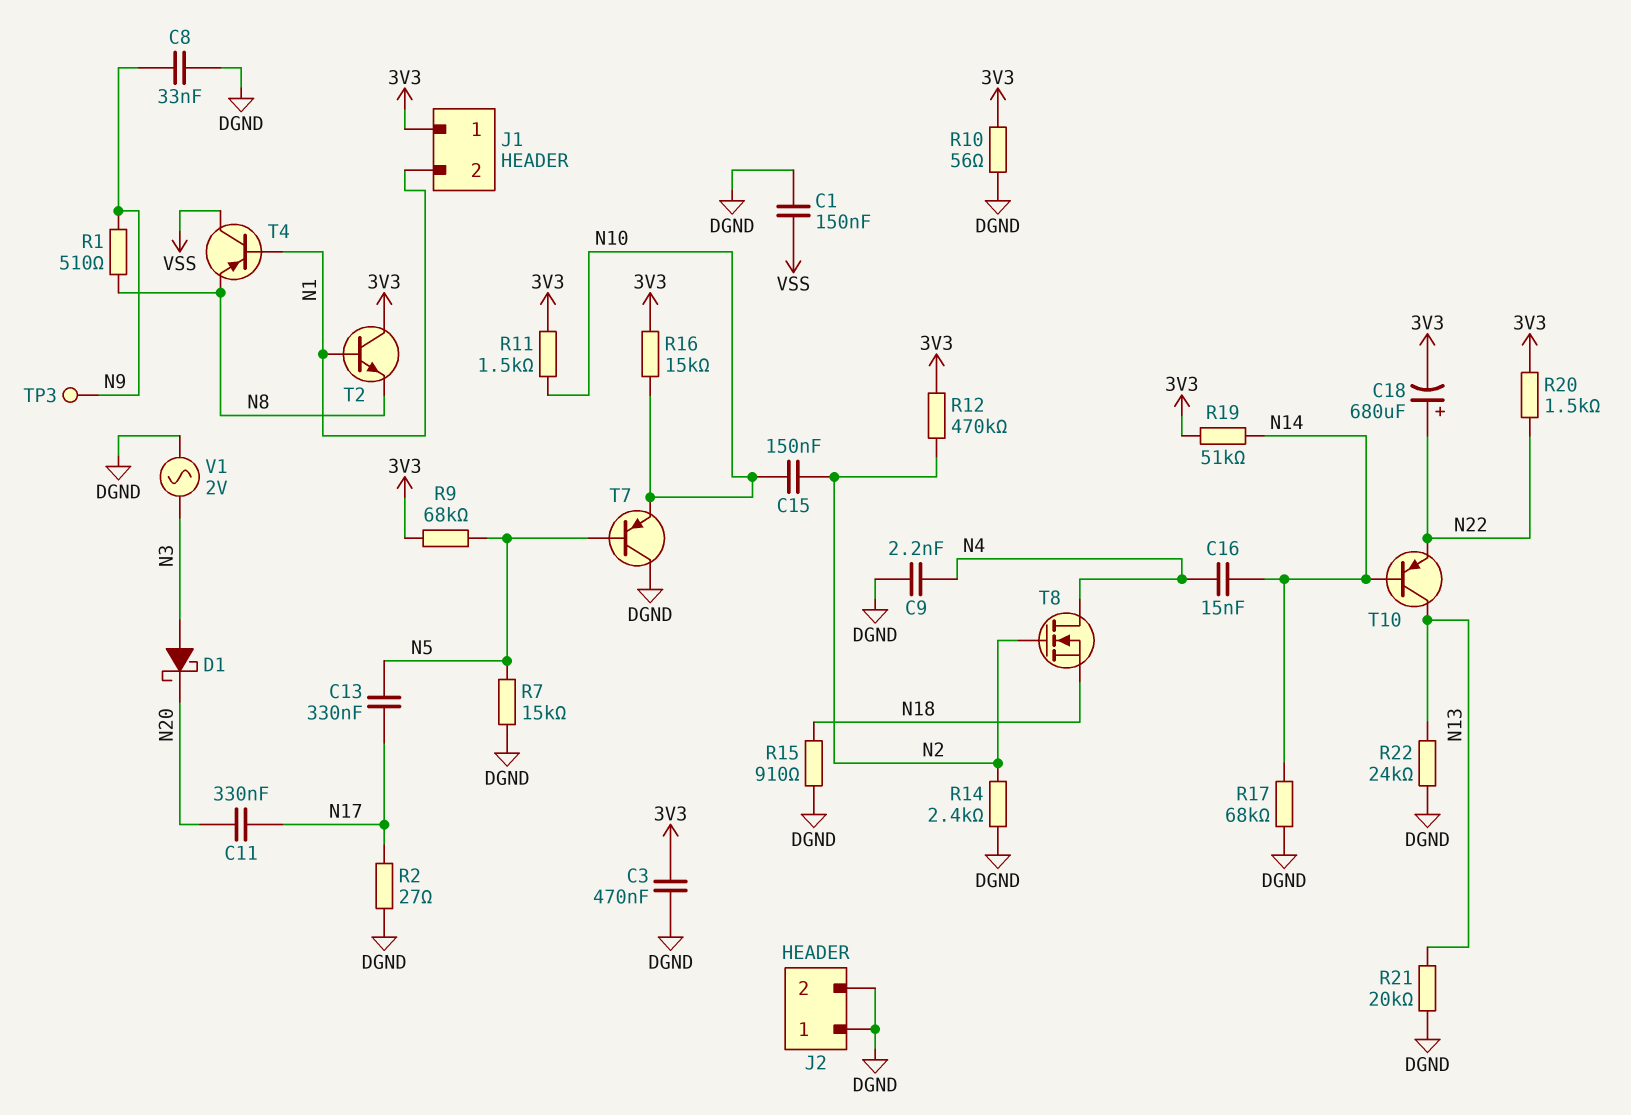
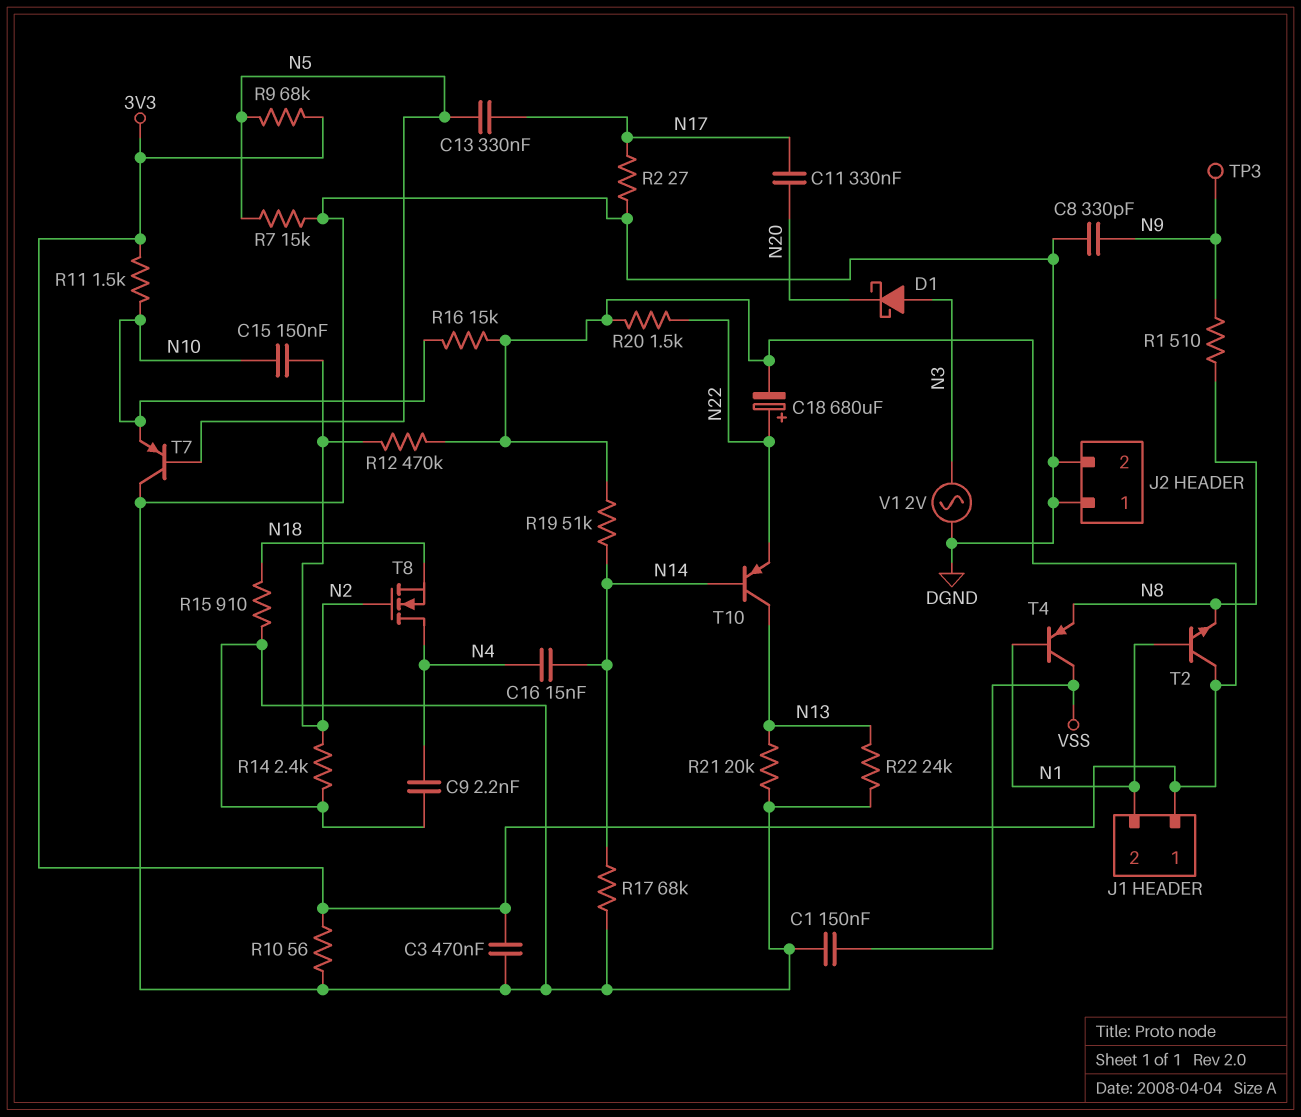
C8: 33nF (DGND, N9) -> 330pF (DGND, N9)

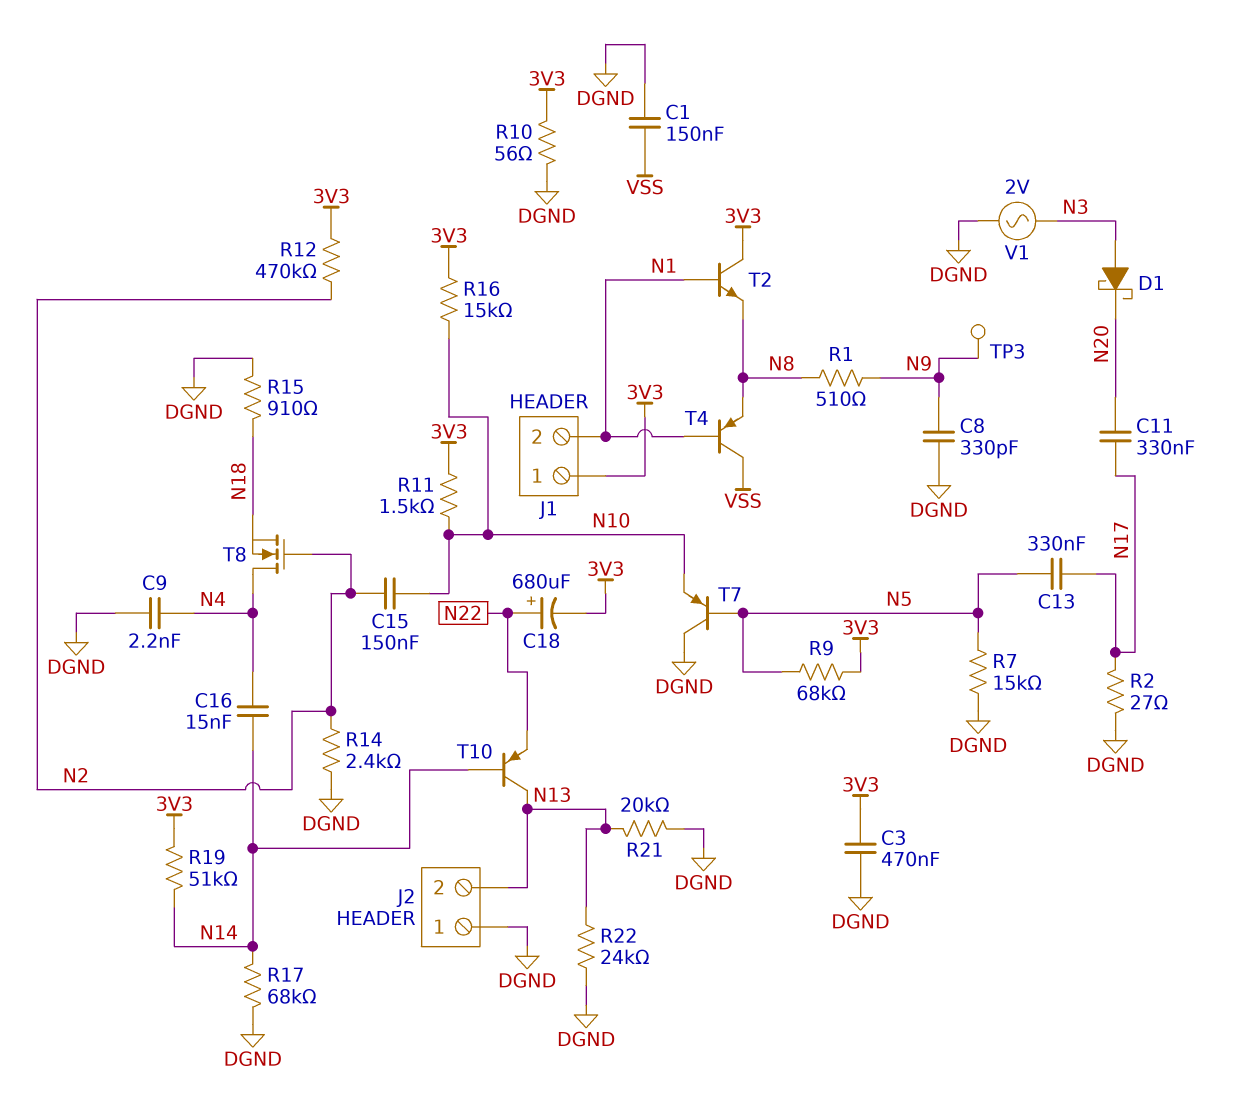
J2 pin 2: DGND -> N13
R20: 1.5k (3V3, N22) -> none

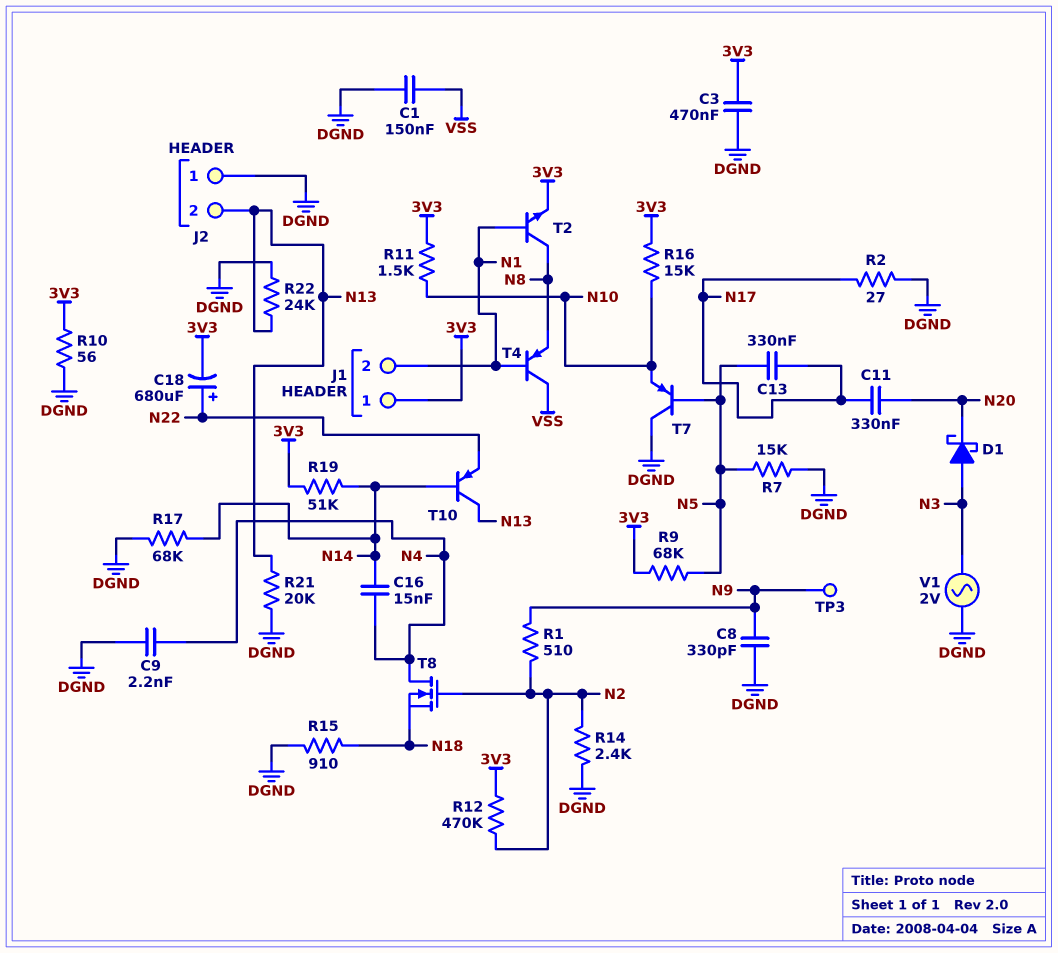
C15: 150nF (N2, N10) -> none
R1: 510 (N8, N9) -> 510 (N2, N9)
T2: NPN (B N1, C 3V3, E N8) -> NPN (B N1, C N8, E 3V3)

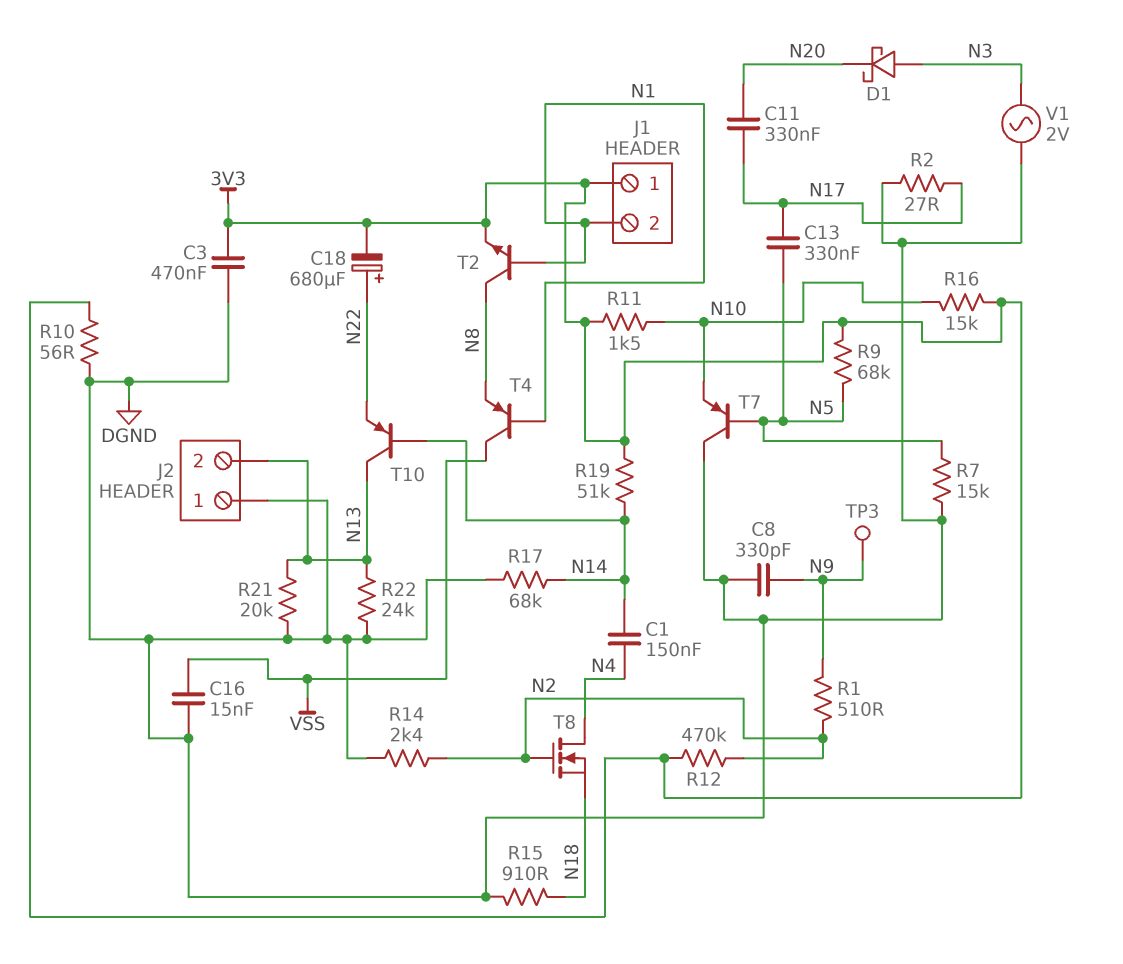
C1: 150nF (DGND, VSS) -> 150nF (N4, N14)
C9: 2.2nF (DGND, N4) -> none
C16: 15nF (N4, N14) -> 15nF (DGND, VSS)

